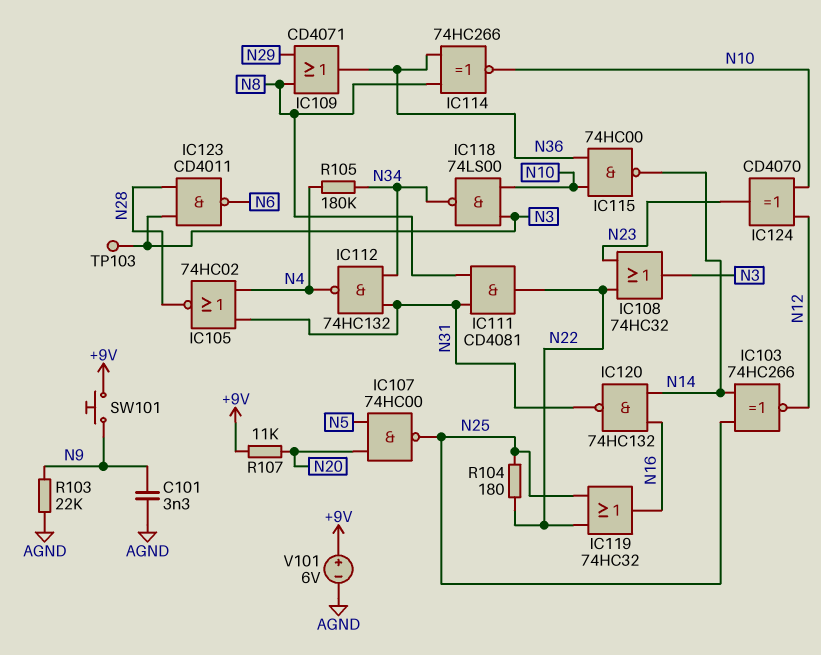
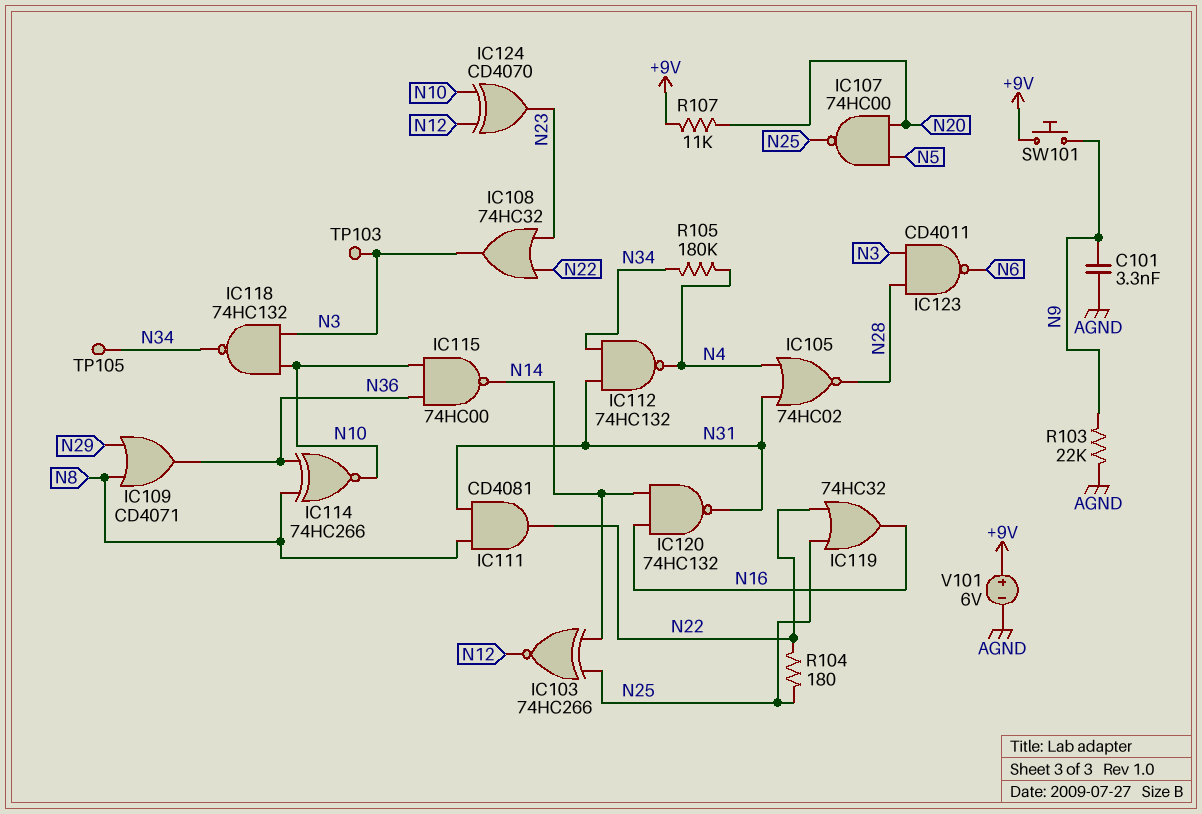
IC118: NAND 74LS00 (in N3, in N10, out N34) -> NAND 74HC132 (in N3, in N10, out N34)
TP105: none -> test point (N34)

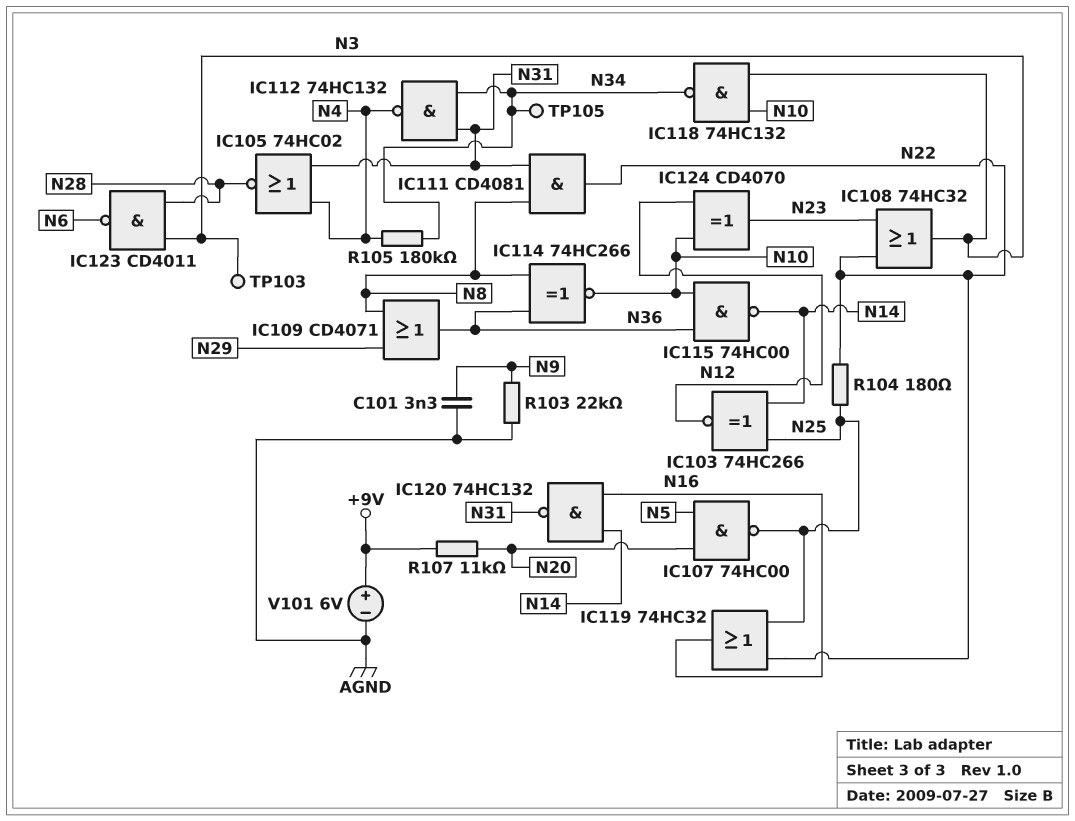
SW101: button (+9V, N9) -> none

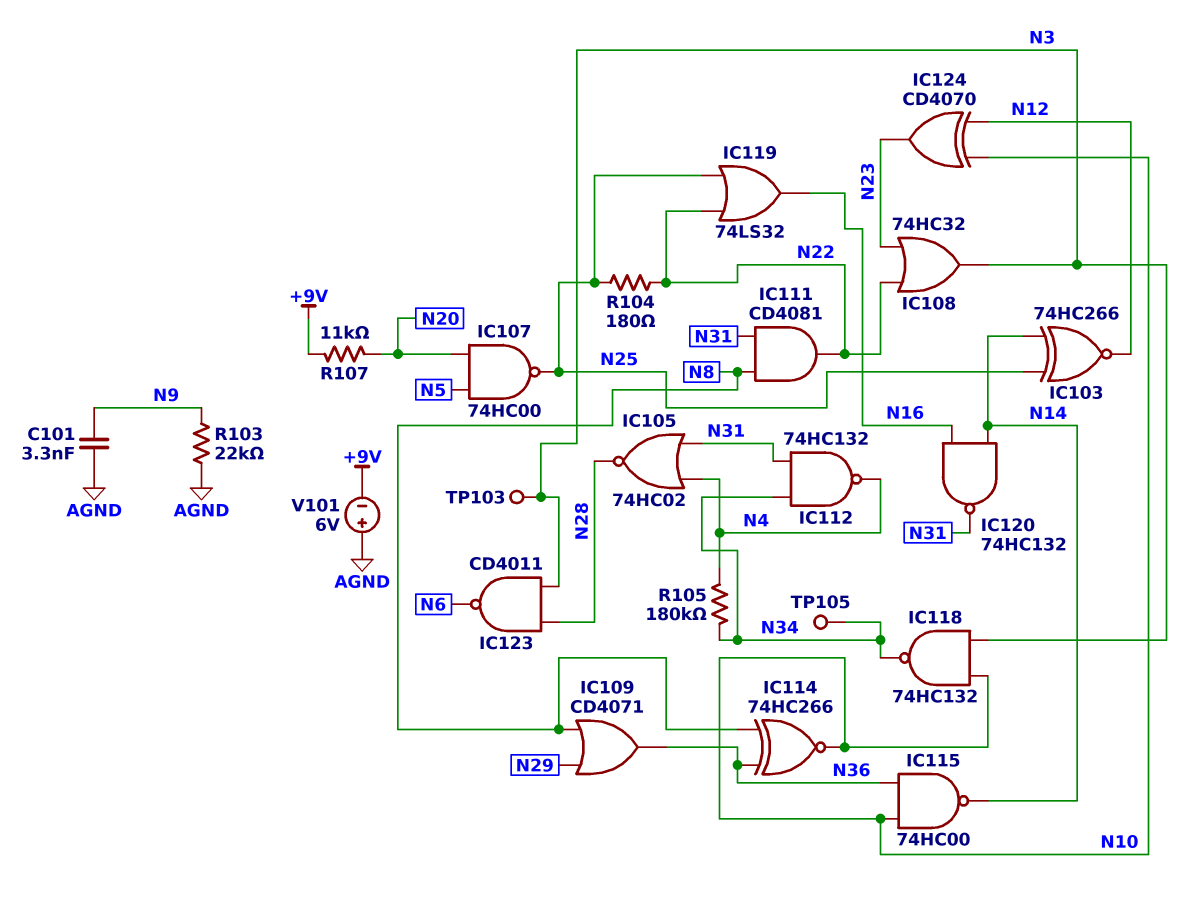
IC119: OR 74HC32 (in N22, in N25, out N16) -> OR 74LS32 (in N22, in N25, out N16)
V101: 6V (plus +9V, minus AGND) -> 6V (plus AGND, minus +9V)

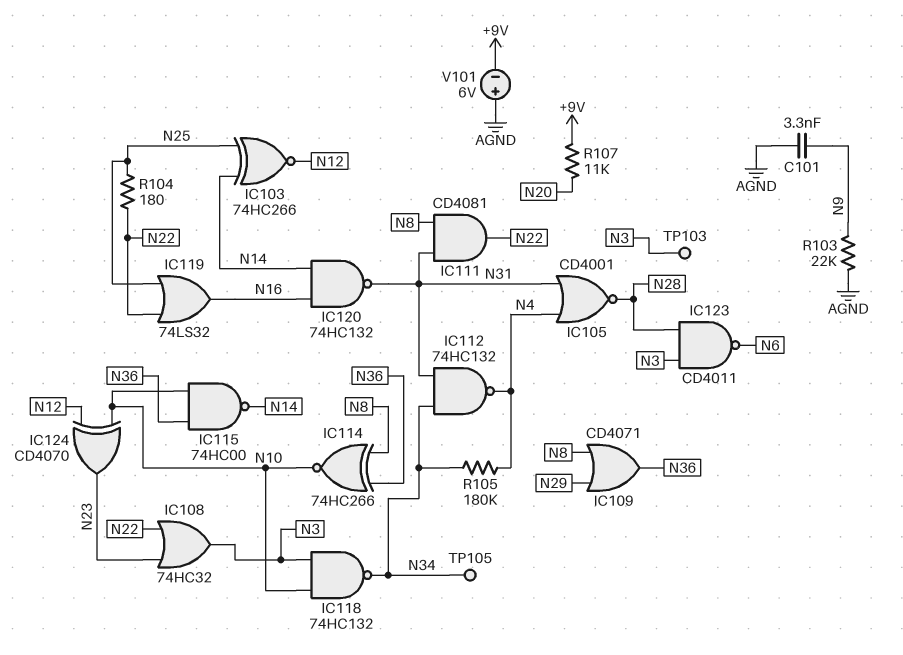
IC105: NOR 74HC02 (in N4, in N31, out N28) -> NOR CD4001 (in N4, in N31, out N28)
IC107: NAND 74HC00 (in N5, in N20, out N25) -> none

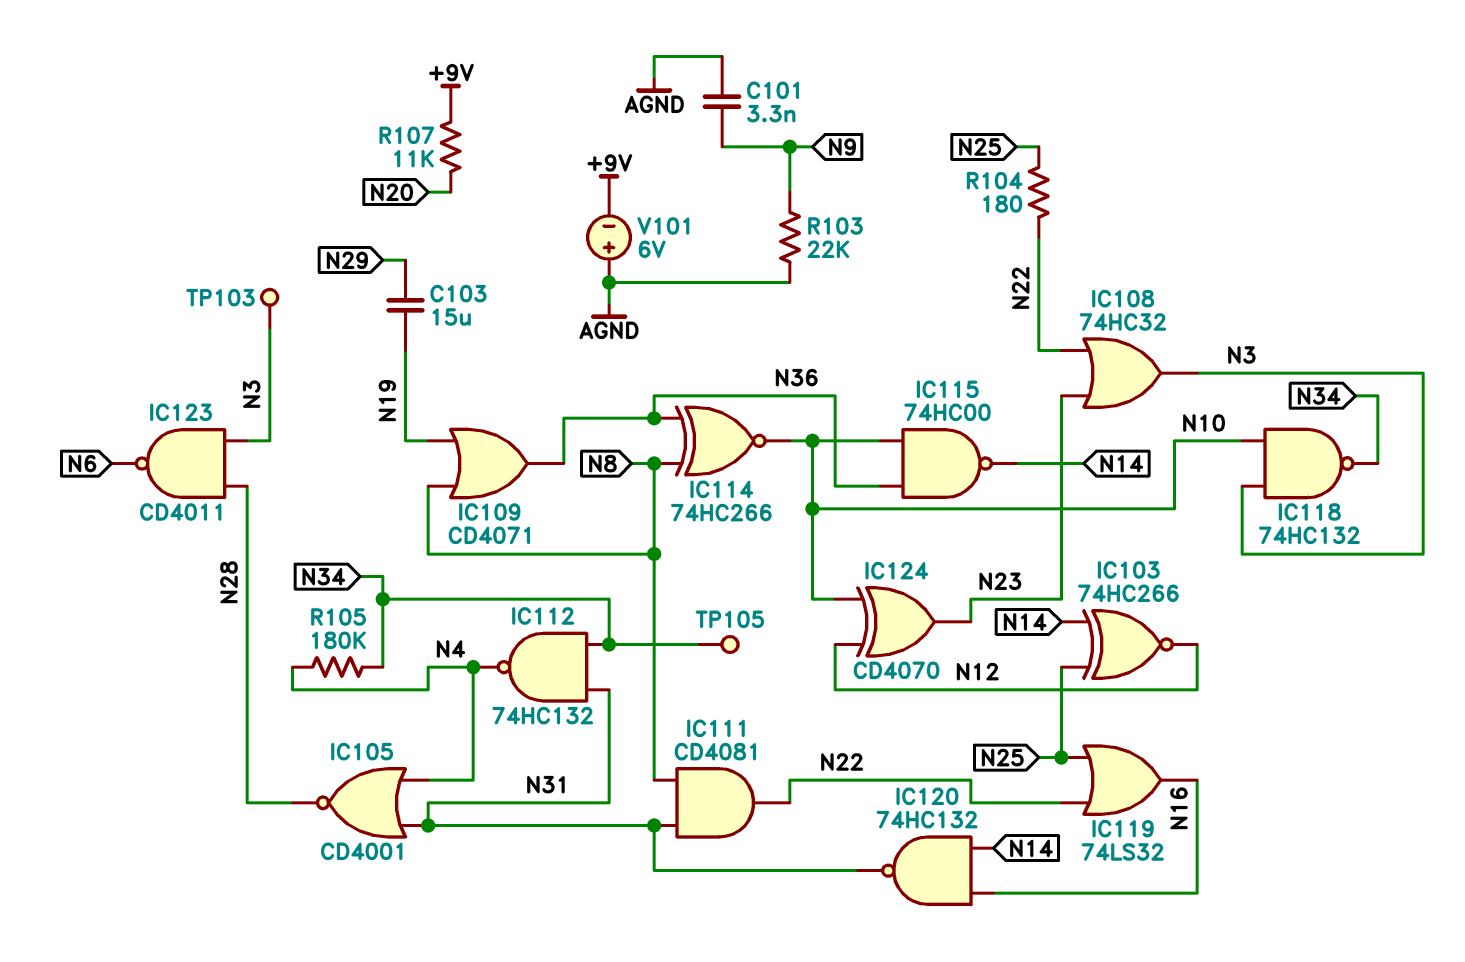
C103: none -> 15uF (N19, N29)
IC109: OR CD4071 (in N8, in N29, out N36) -> OR CD4071 (in N8, in N19, out N36)

